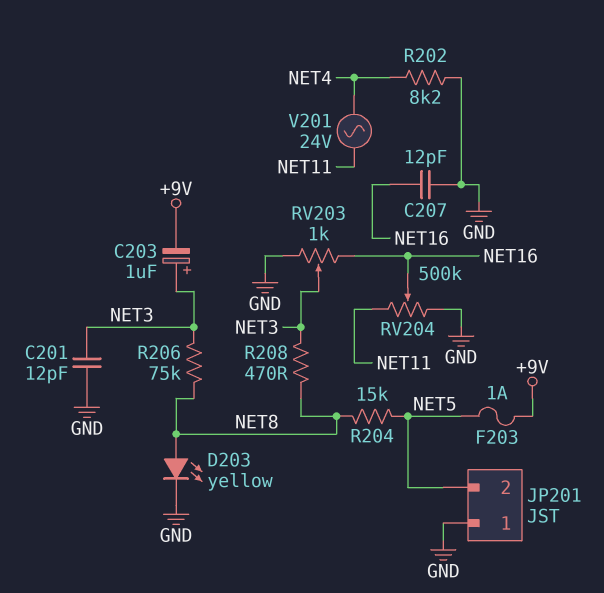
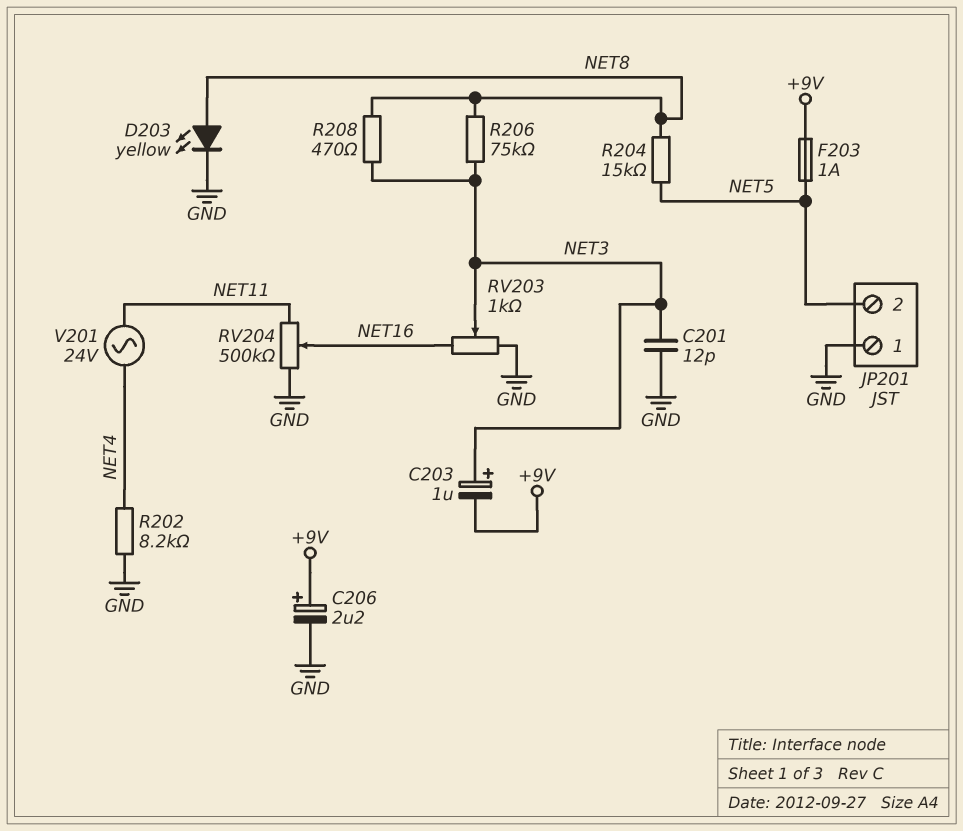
C206: none -> 2.2uF (plus +9V, minus GND)
C207: 12pF (GND, NET16) -> none

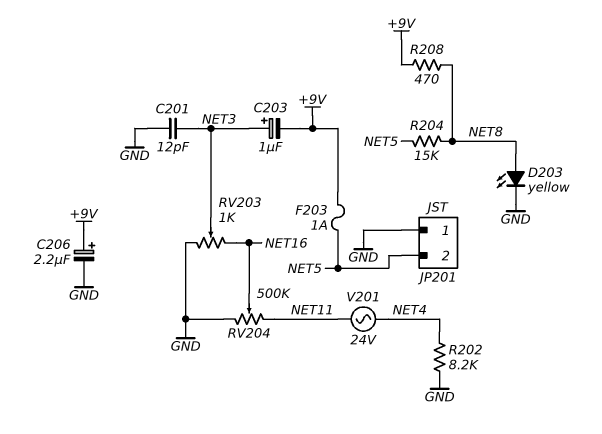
R206: 75k (NET3, NET8) -> none
R208: 470 (NET3, NET8) -> 470 (+9V, NET8)

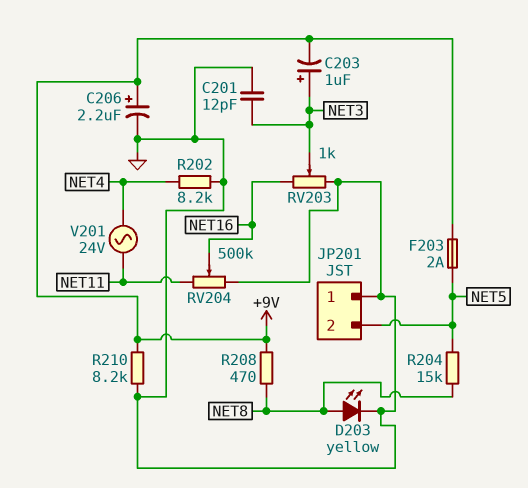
F203: 1A (+9V, NET5) -> 2A (+9V, NET5)
R210: none -> 8.2k (+9V, GND)

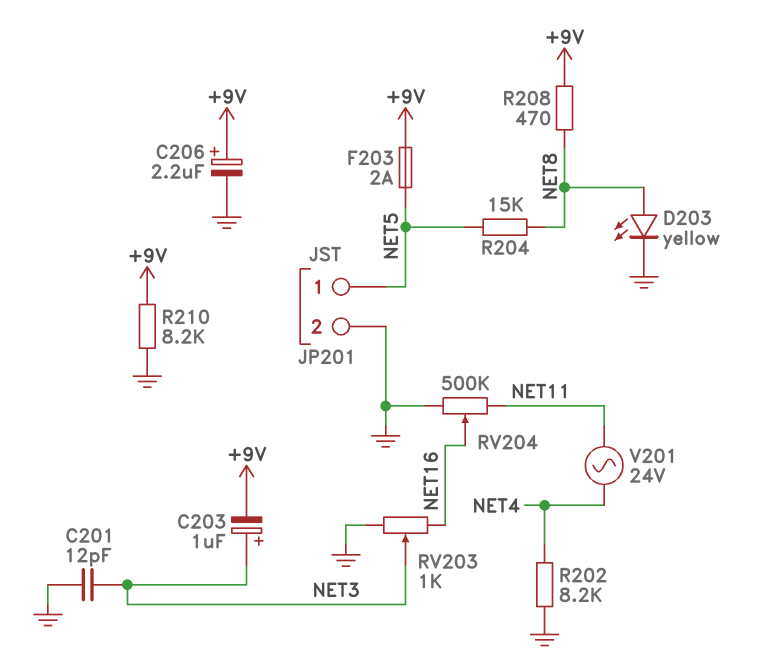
JP201 pin 1: GND -> NET5
JP201 pin 2: NET5 -> GND

